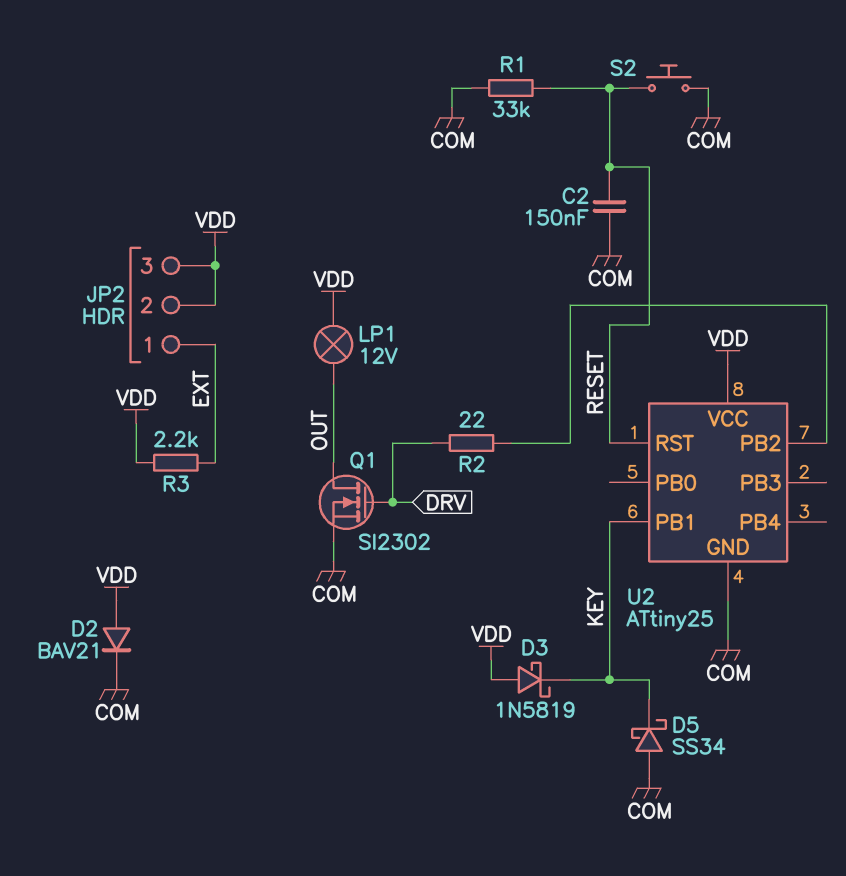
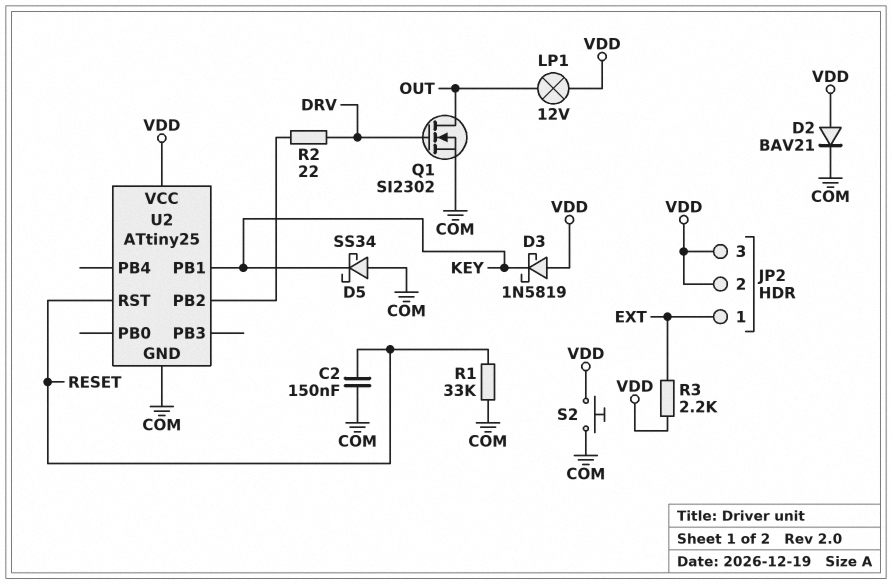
S2: button (COM, RESET) -> button (COM, VDD)

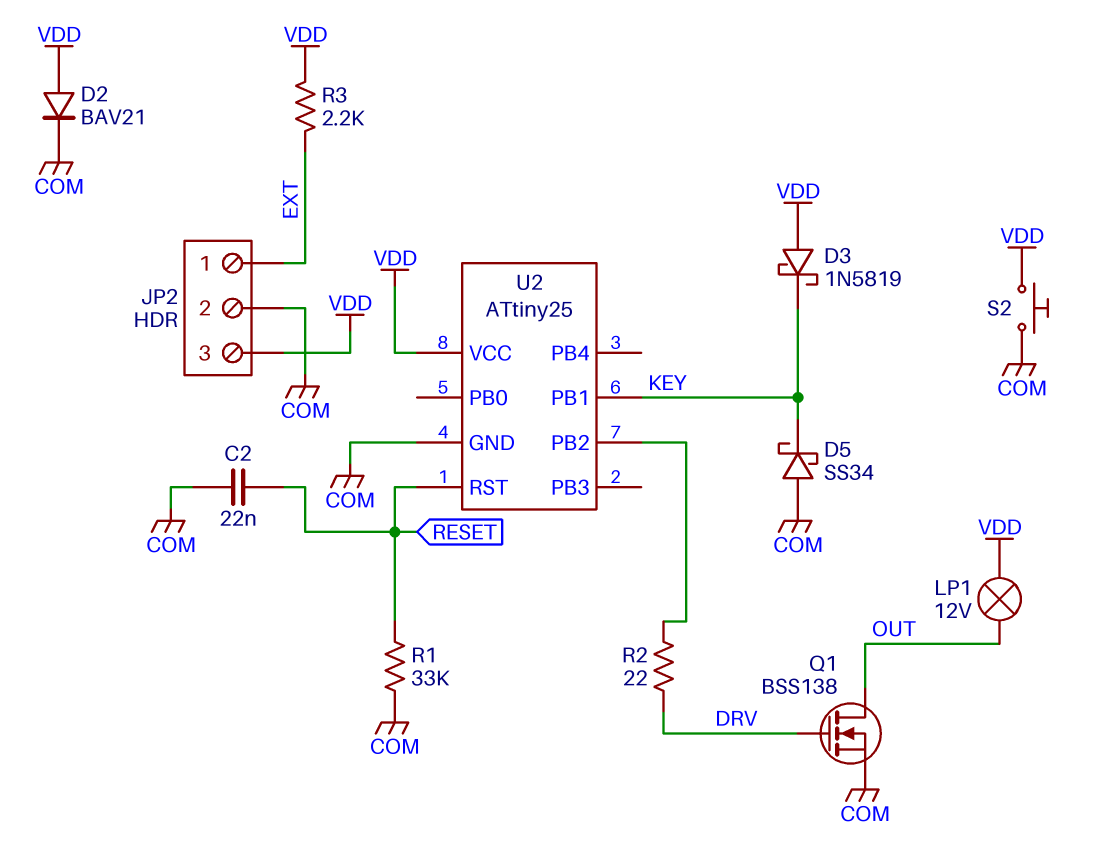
C2: 150nF (COM, RESET) -> 22nF (COM, RESET)
JP2 pin 2: VDD -> COM
Q1: NMOS SI2302 (G DRV, D OUT, S COM) -> NMOS BSS138 (G DRV, D OUT, S COM)

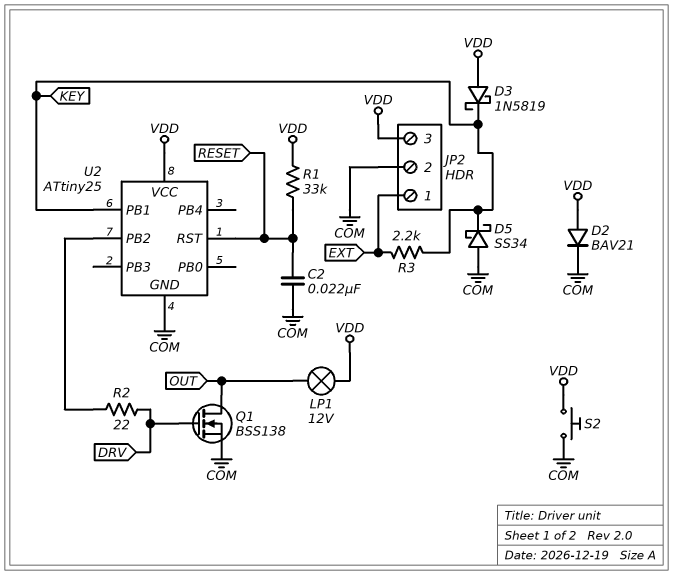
R1: 33k (COM, RESET) -> 33k (RESET, VDD)
R3: 2.2k (EXT, VDD) -> 2.2k (EXT, KEY)

